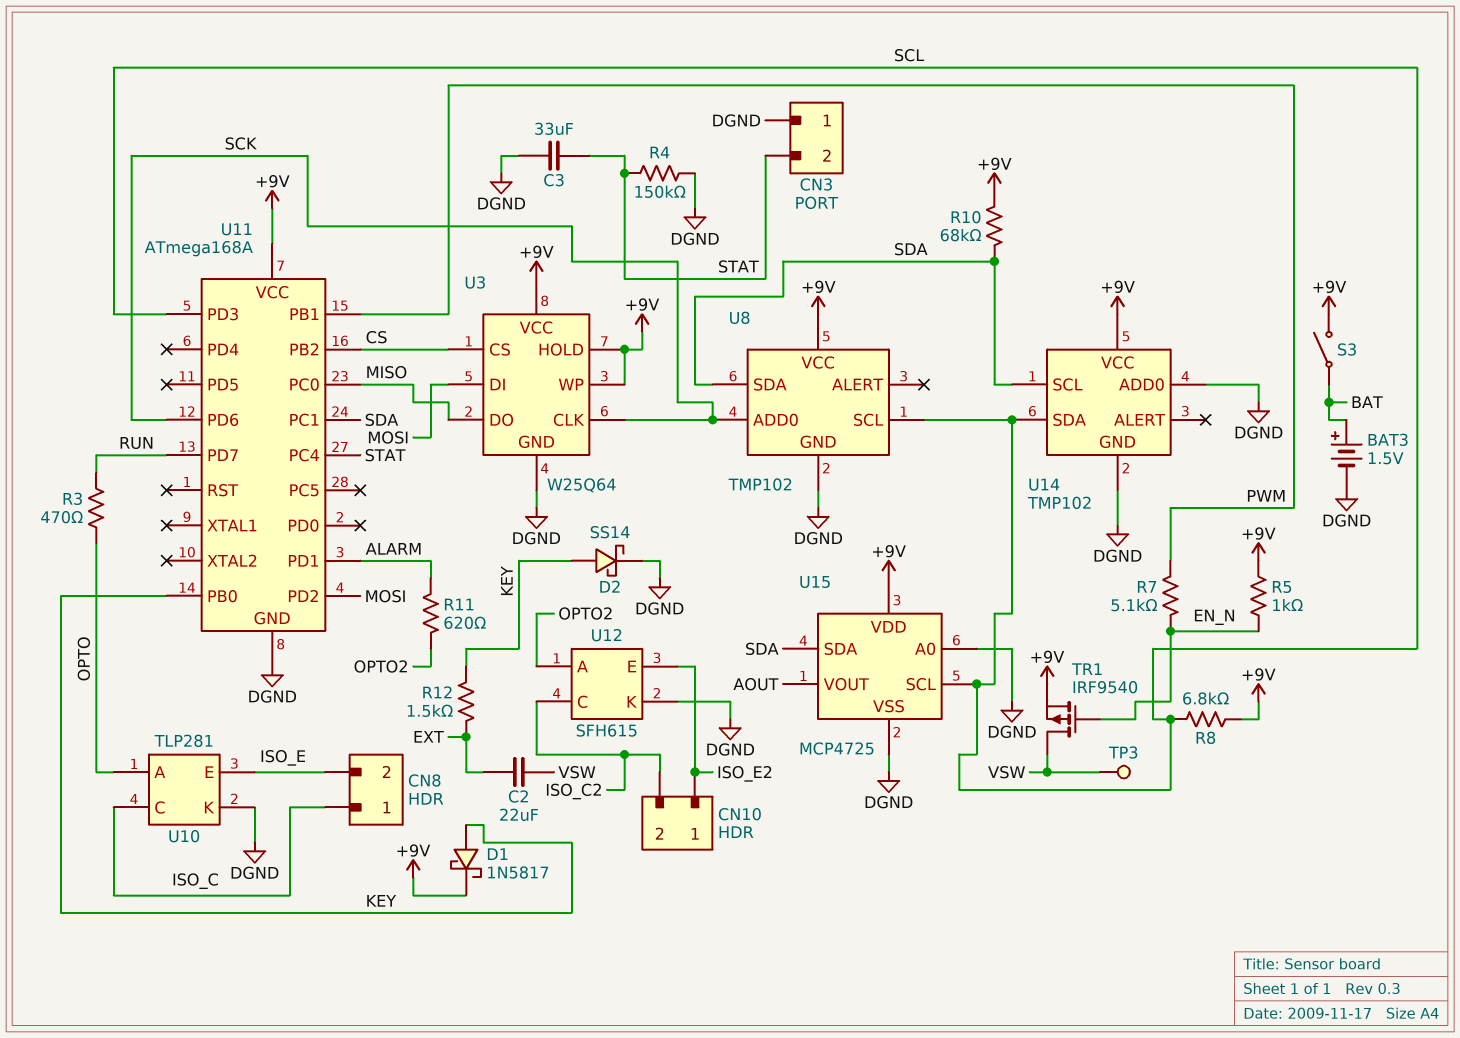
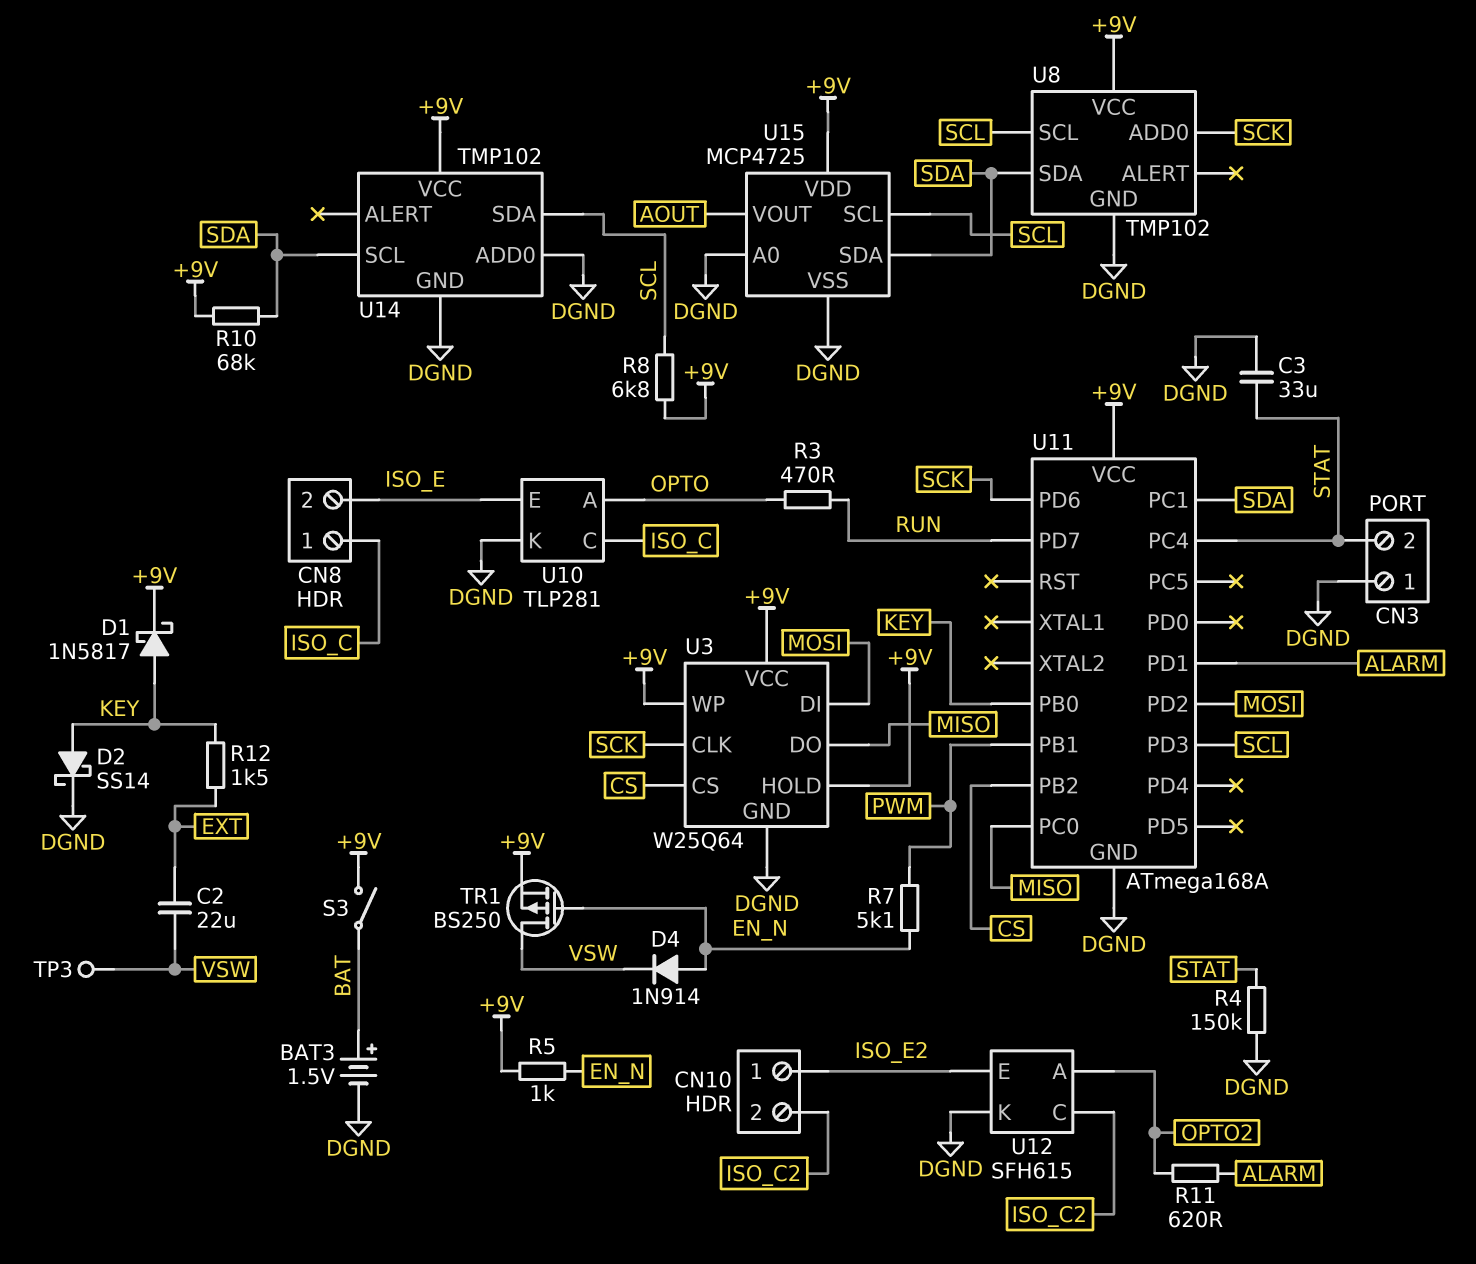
D4: none -> diode 1N914 (A EN_N, K VSW)
TR1: PMOS IRF9540 (G EN_N, D VSW, S +9V) -> PMOS BS250 (G EN_N, D VSW, S +9V)

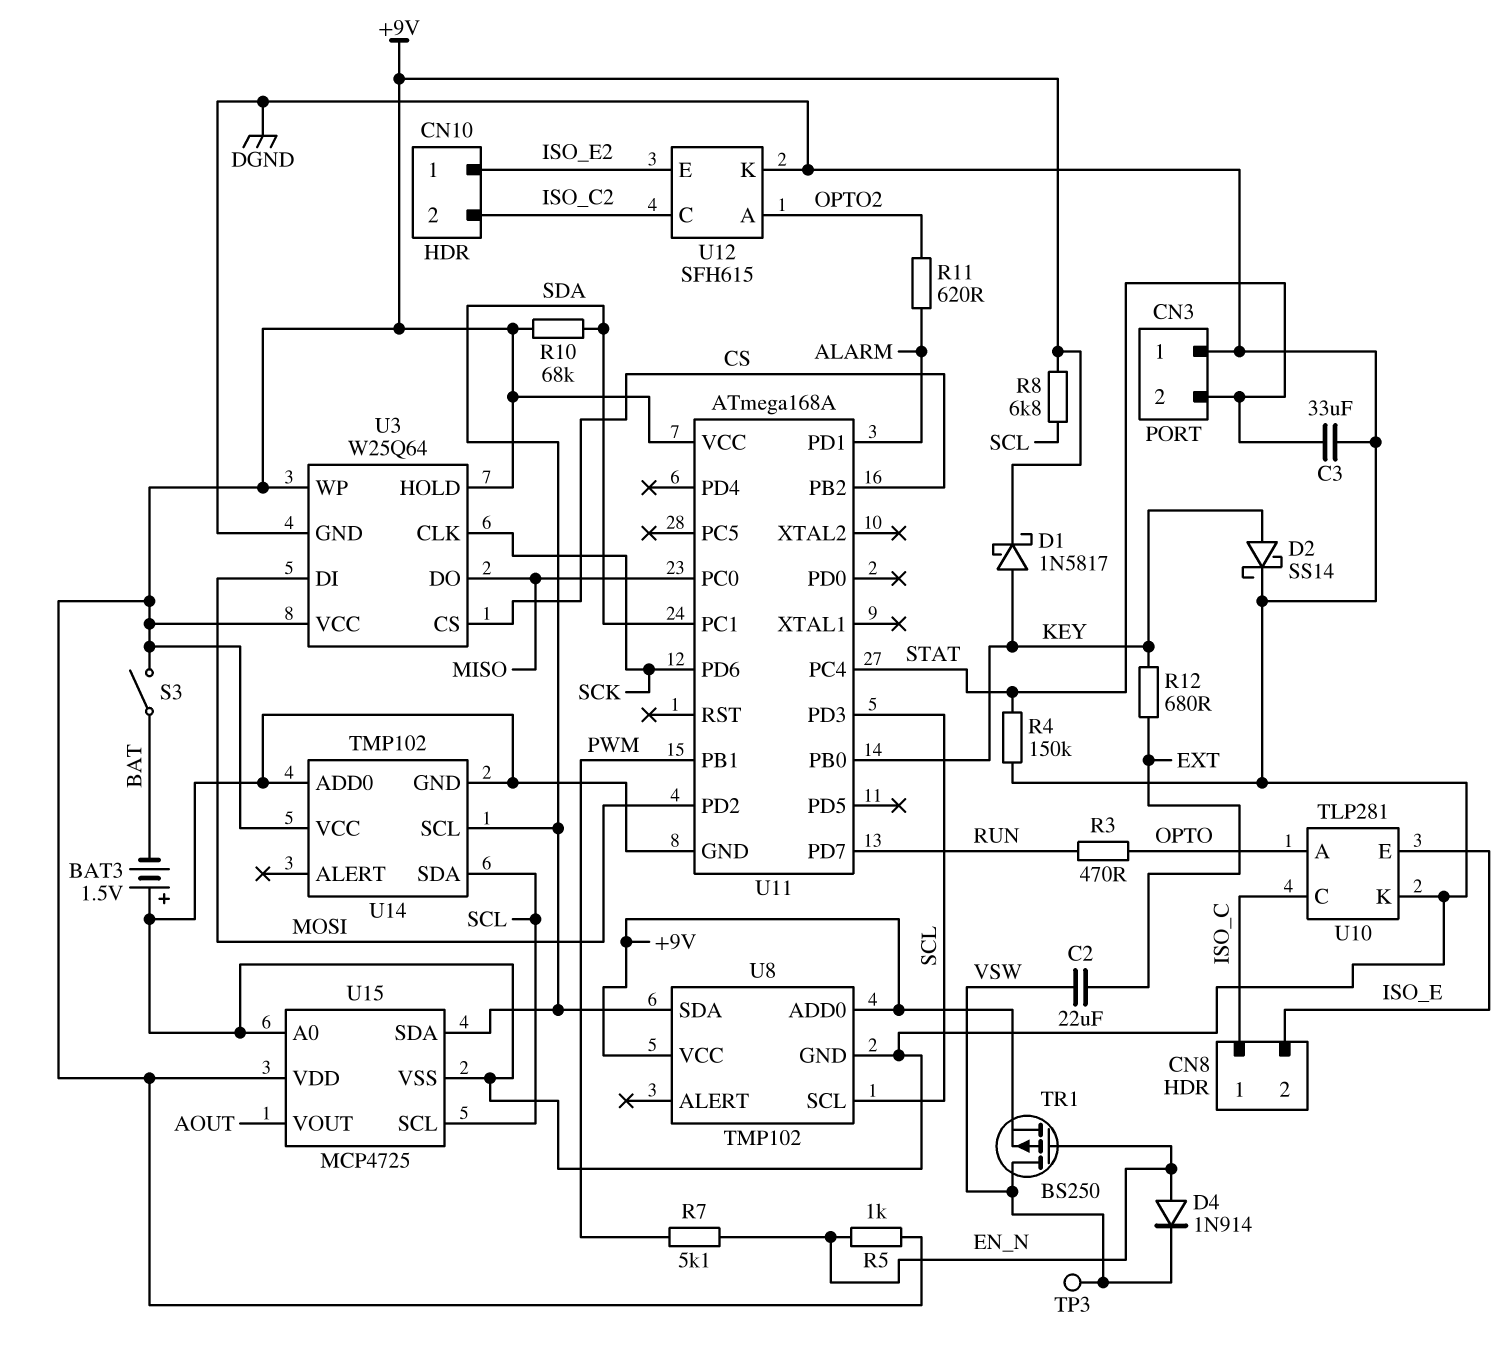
BAT3: 1.5V (plus BAT, minus DGND) -> 1.5V (plus DGND, minus BAT)
R12: 1.5k (EXT, KEY) -> 680 (EXT, KEY)
U8 pin ADD0: SCK -> +9V

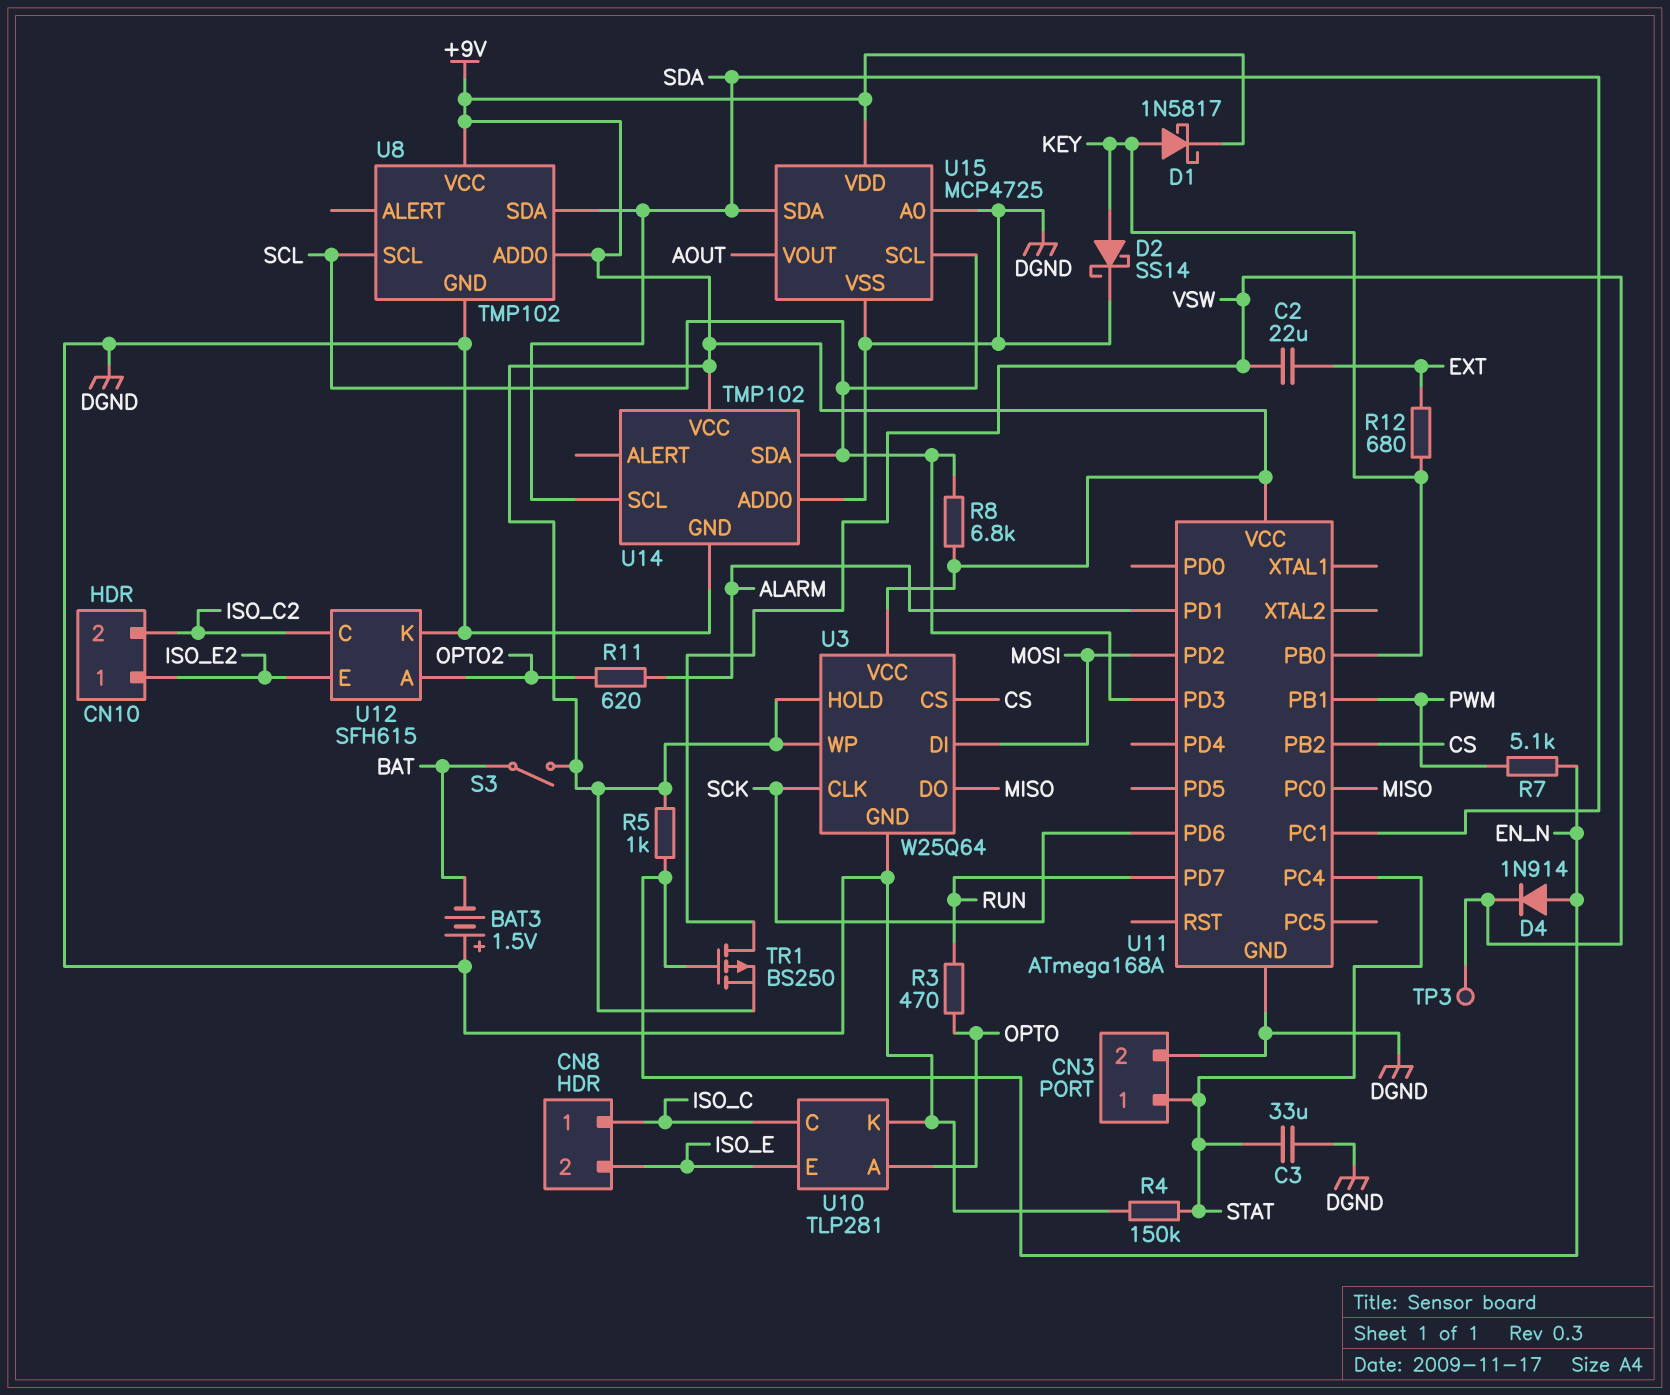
CN3 pin 1: DGND -> STAT
CN3 pin 2: STAT -> DGND
R10: 68k (+9V, SDA) -> none

